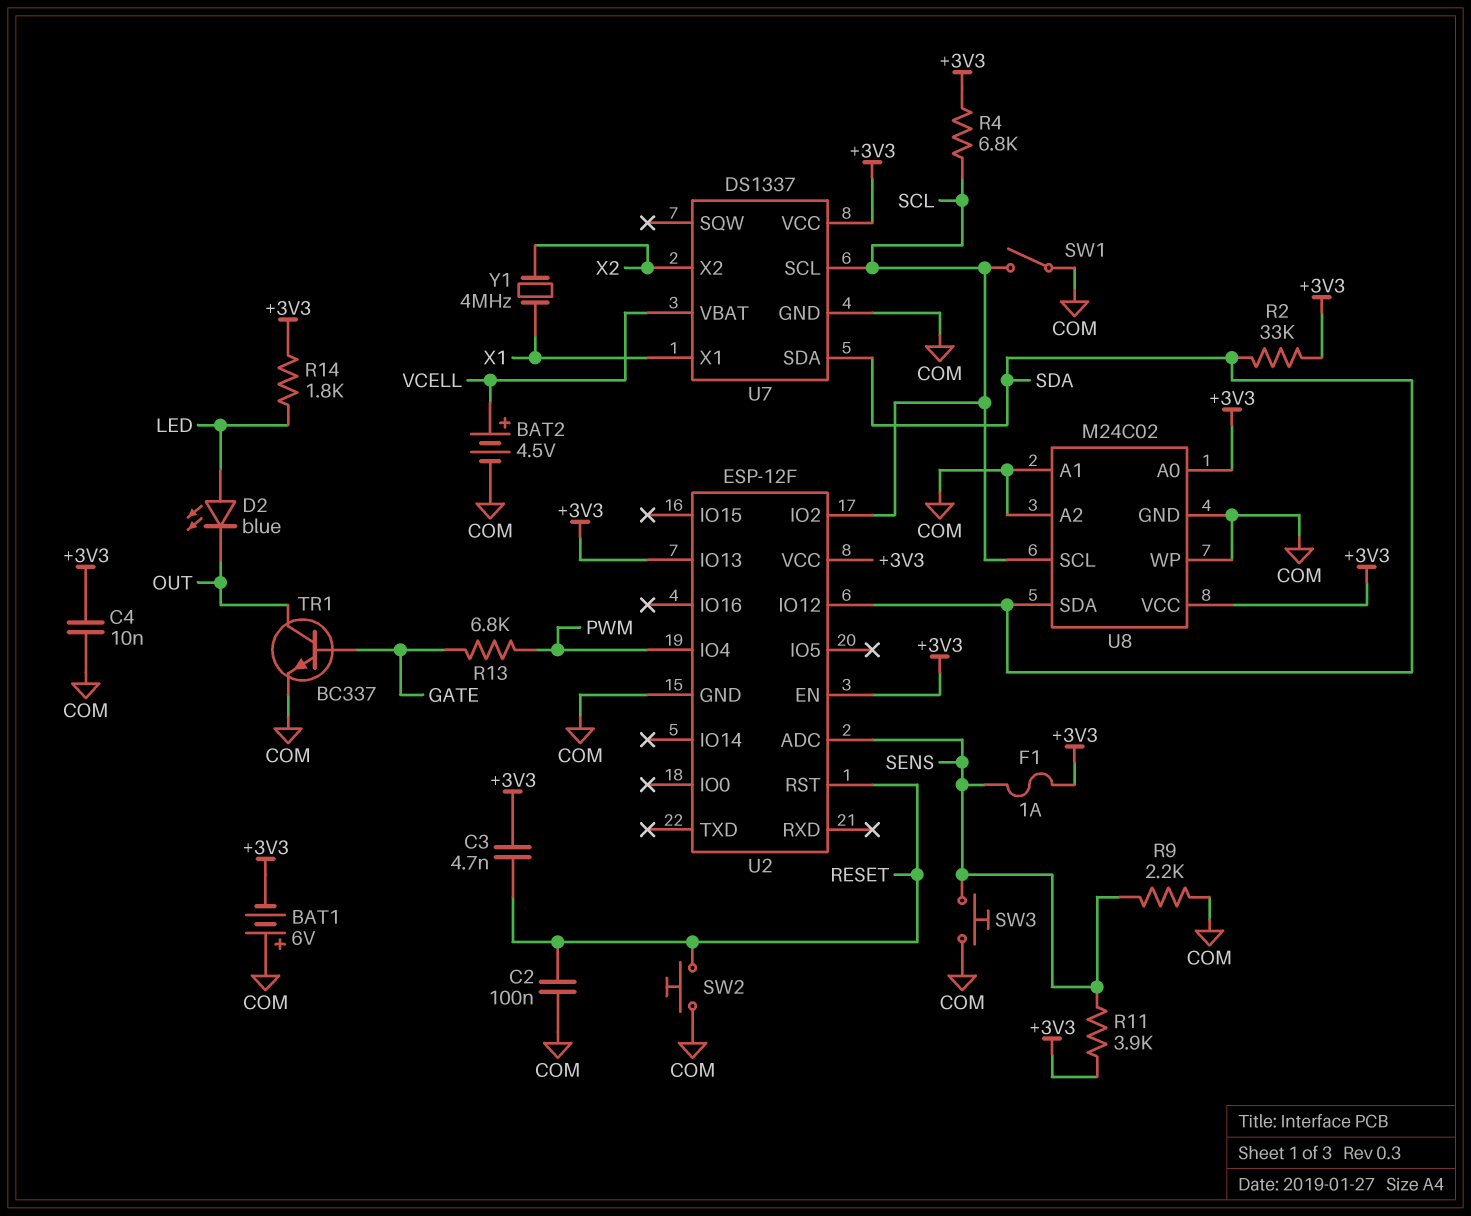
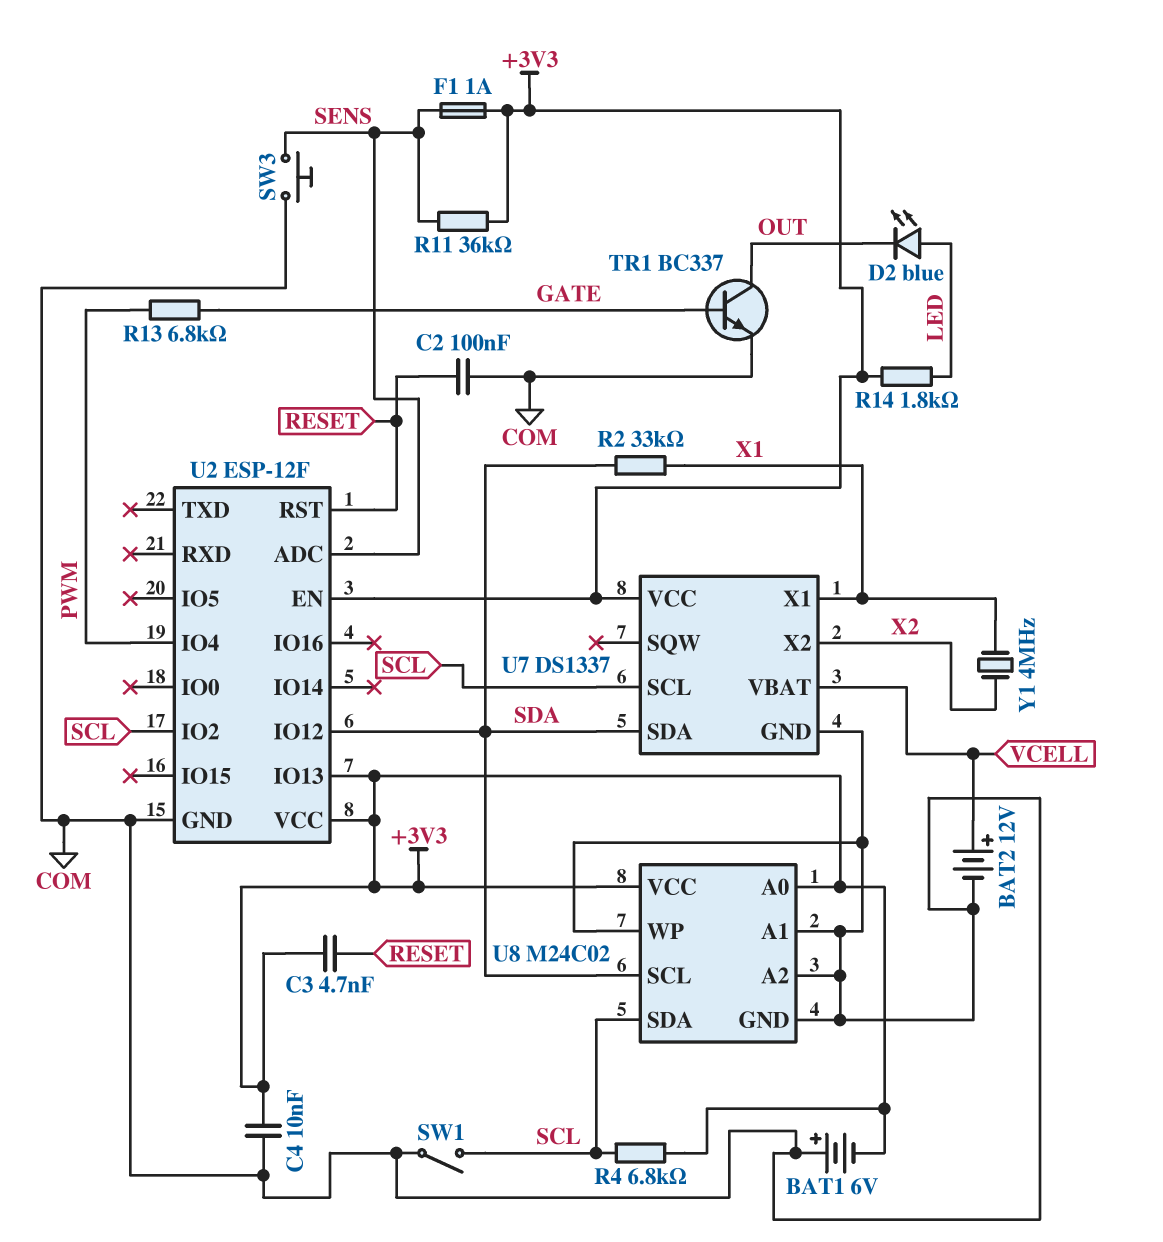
BAT2: 4.5V (plus VCELL, minus COM) -> 12V (plus VCELL, minus COM)
R2: 33k (+3V3, SDA) -> 33k (SDA, X1)
R9: 2.2k (COM, SENS) -> none
R11: 3.9k (+3V3, SENS) -> 36k (+3V3, SENS)
SW2: button (COM, RESET) -> none
U8 pin SCL: SCL -> SDA
U8 pin SDA: SDA -> SCL

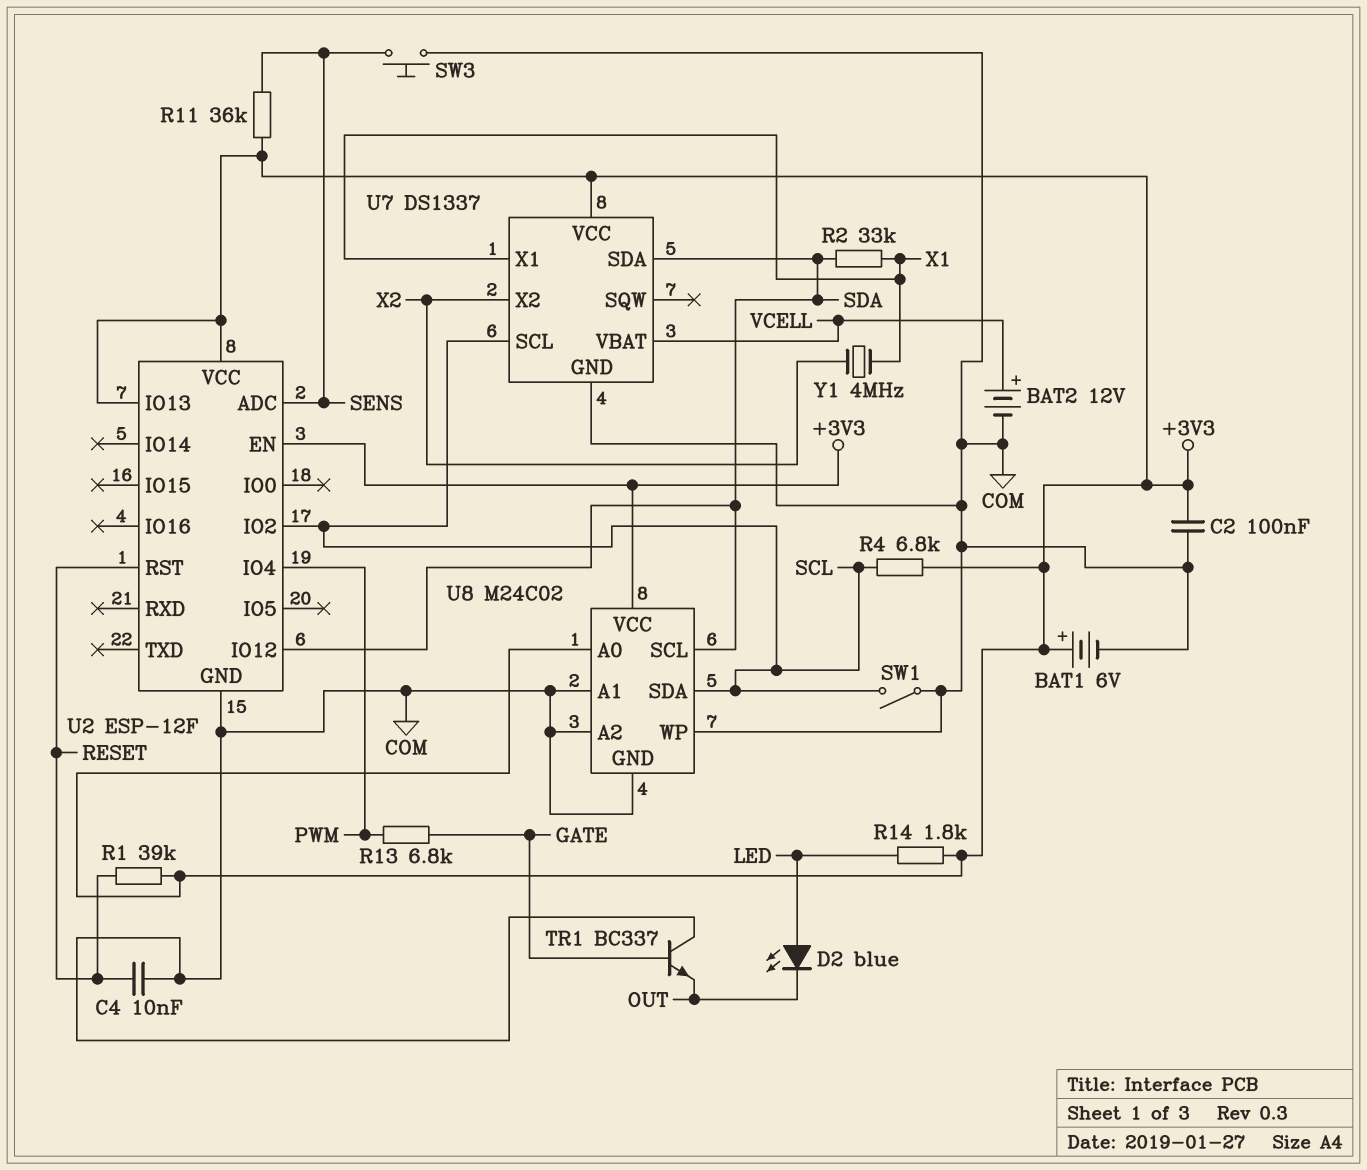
BAT1: 6V (plus COM, minus +3V3) -> 6V (plus +3V3, minus COM)
C2: 100nF (COM, RESET) -> 100nF (+3V3, COM)
C3: 4.7nF (+3V3, RESET) -> none
C4: 10nF (+3V3, COM) -> 10nF (COM, RESET)
F1: 1A (+3V3, SENS) -> none
R1: none -> 39k (+3V3, RESET)
TR1: NPN BC337 (B GATE, C OUT, E COM) -> NPN BC337 (B GATE, C COM, E OUT)

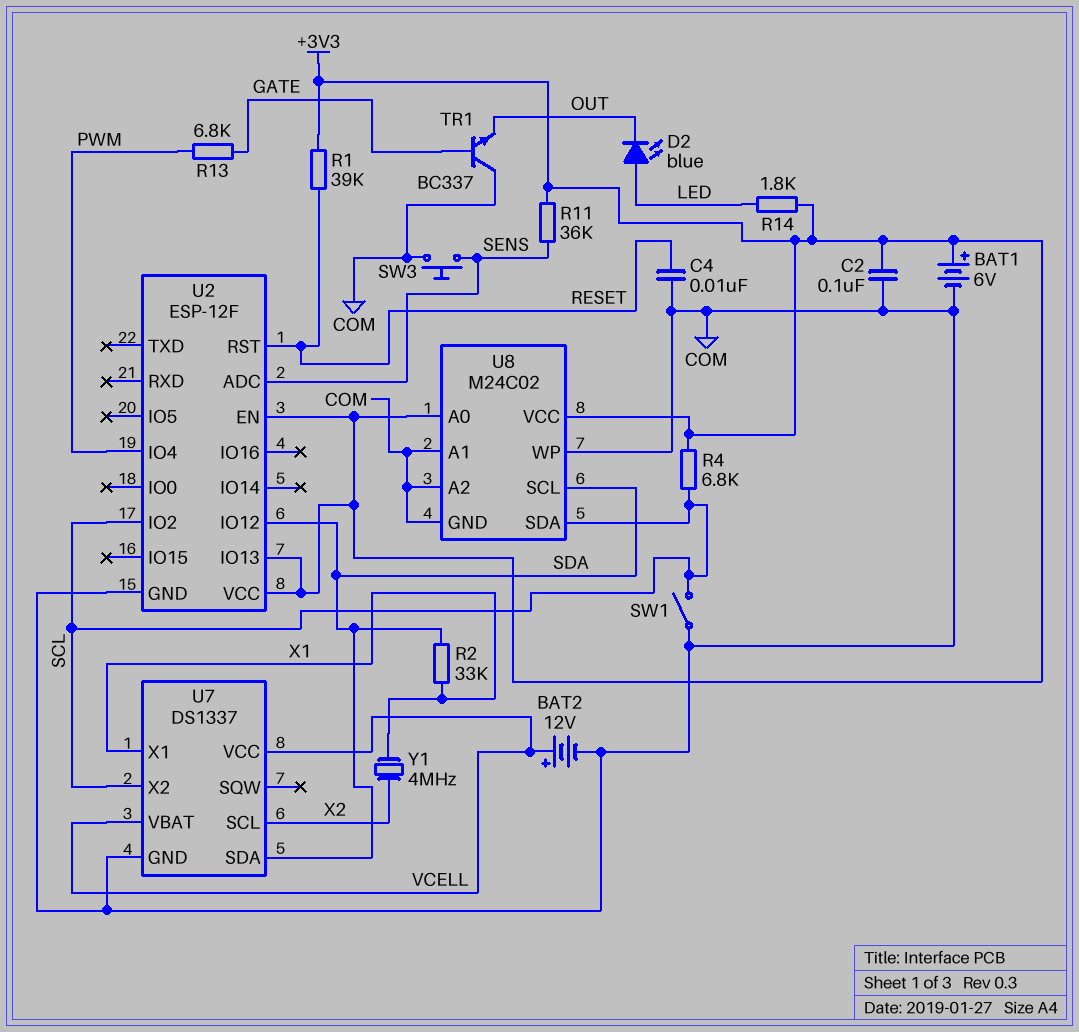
U7 pin SCL: SCL -> X2
U7 pin VCC: +3V3 -> VCELL
U7 pin X2: X2 -> SCL

